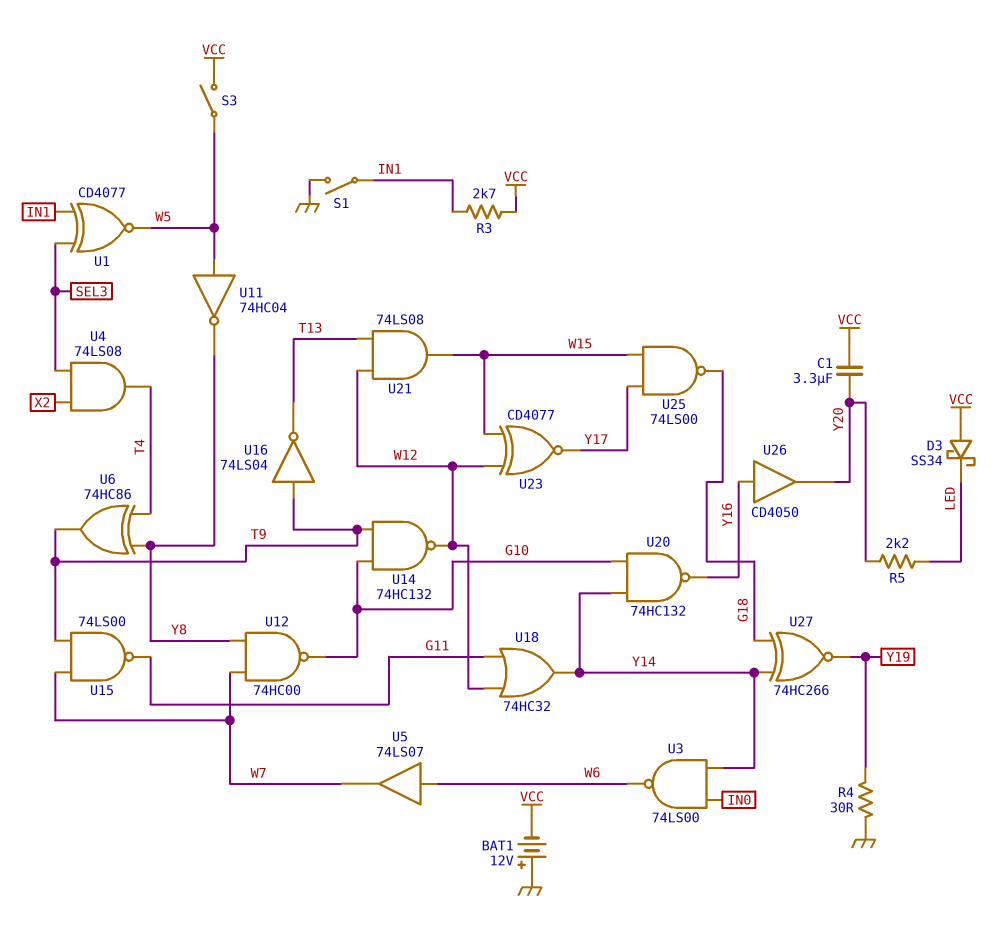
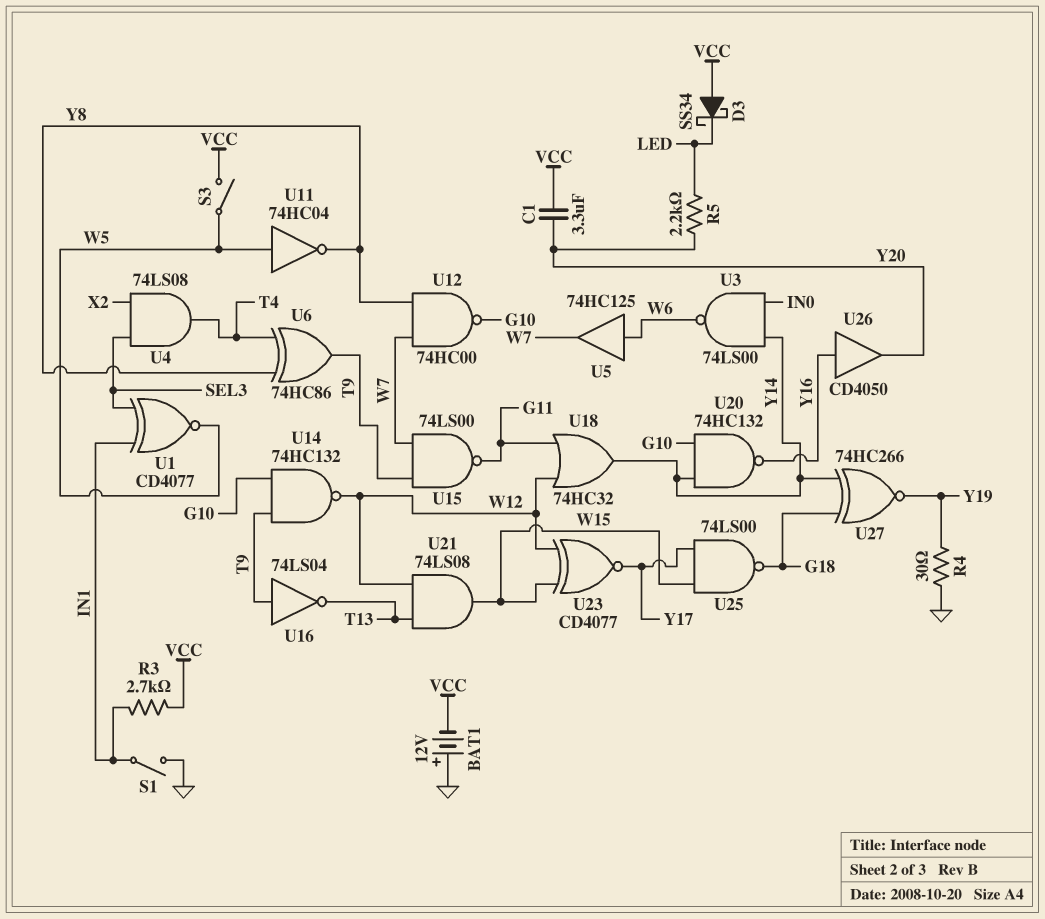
U5: buffer 74LS07 (in W6, out W7) -> buffer 74HC125 (in W6, out W7)

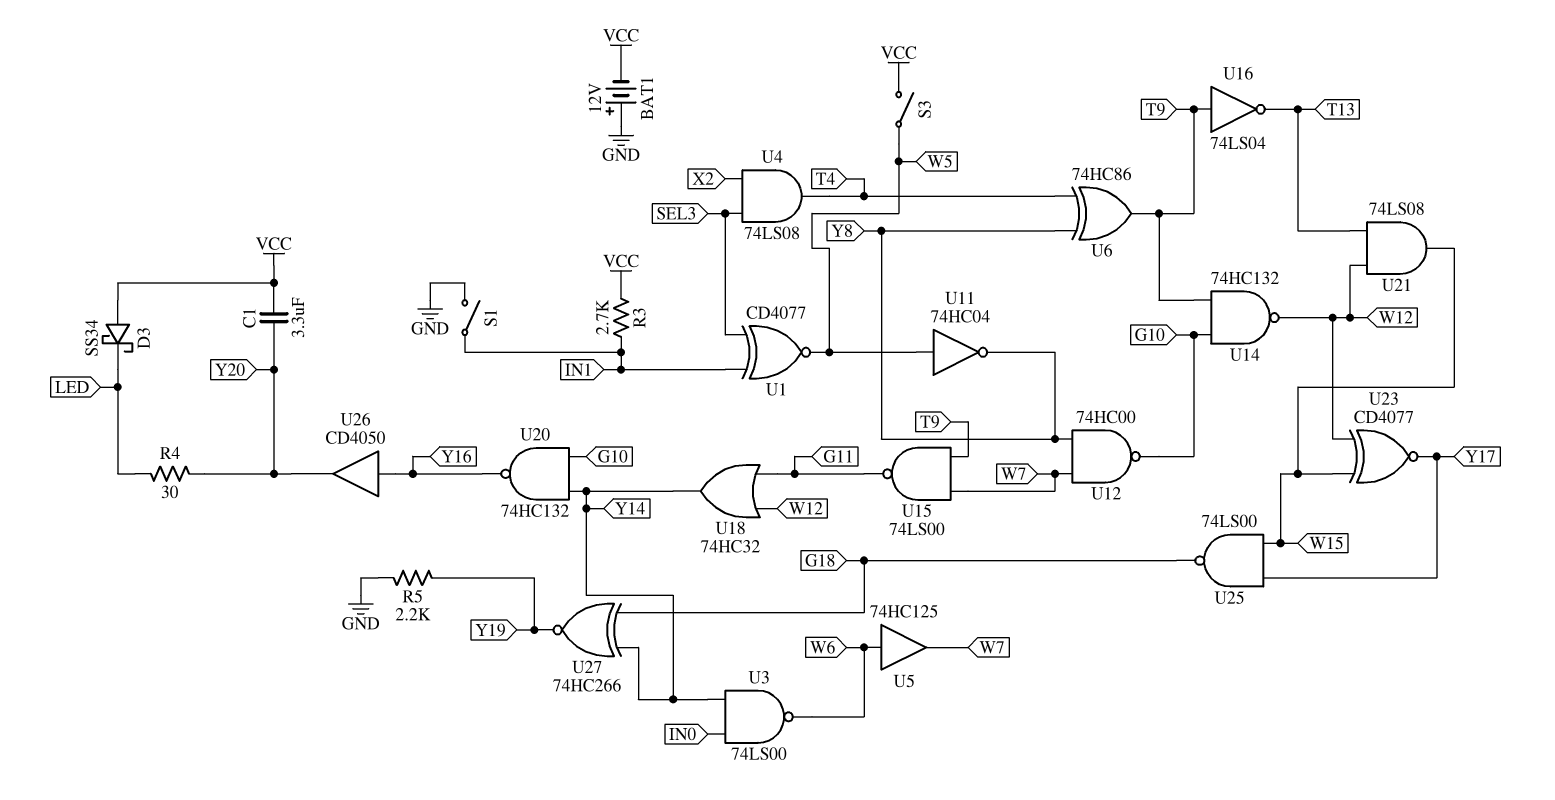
R4: 30 (GND, Y19) -> 30 (LED, Y20)
R5: 2.2k (LED, Y20) -> 2.2k (GND, Y19)

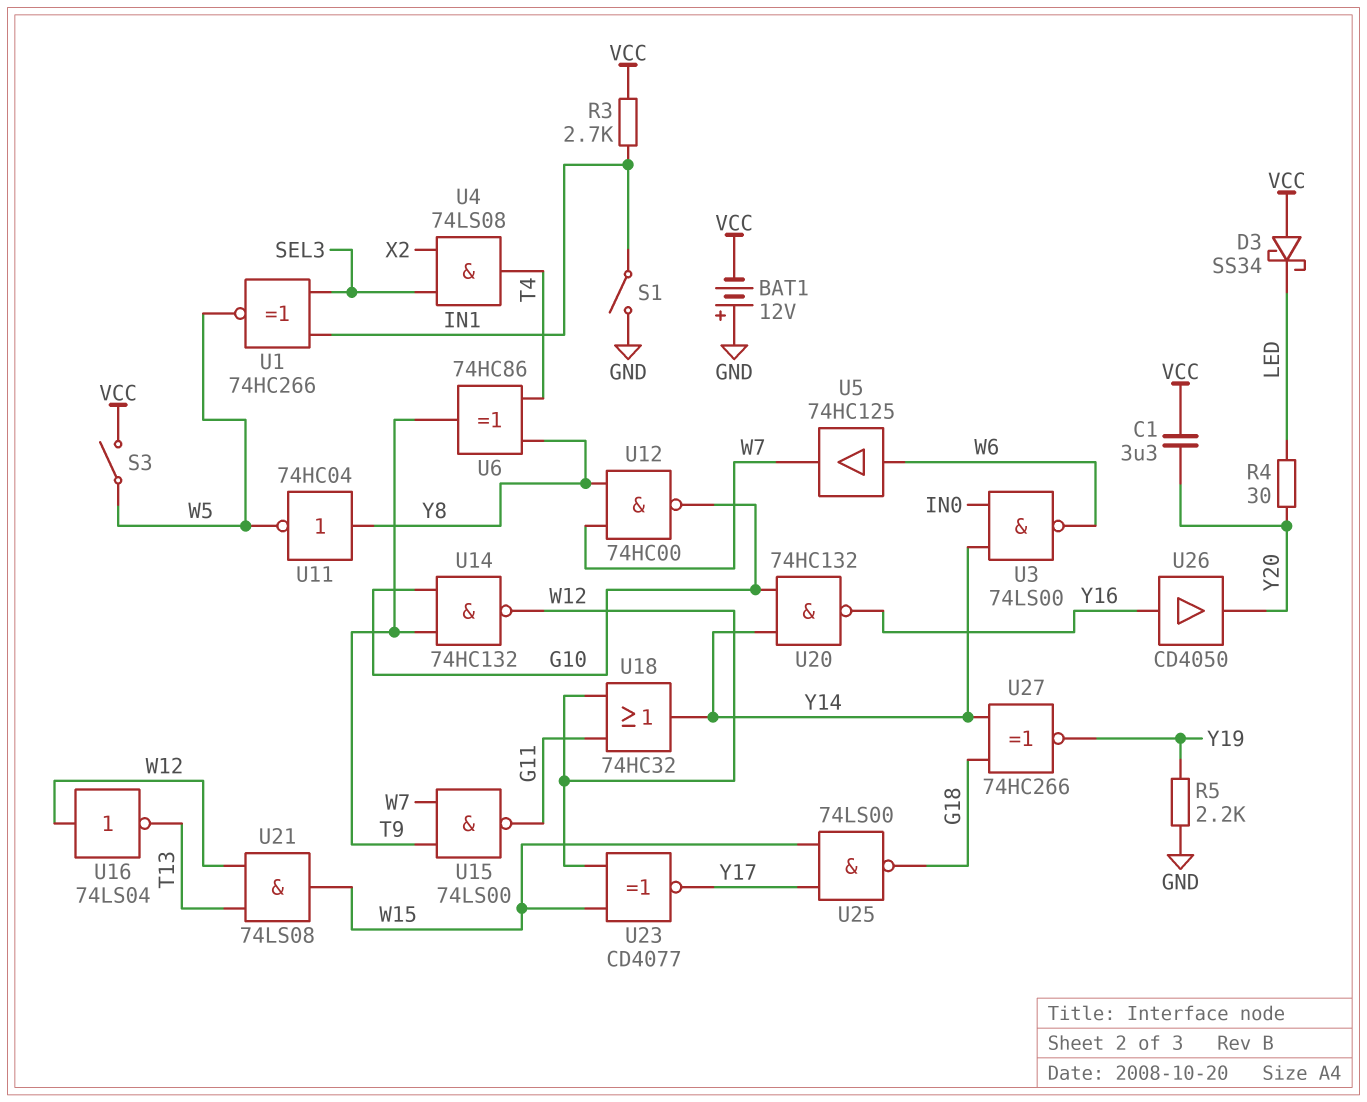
U1: XNOR CD4077 (in IN1, in SEL3, out W5) -> XNOR 74HC266 (in IN1, in SEL3, out W5)
U11: NOT 74HC04 (in W5, out Y8) -> NOT 74HC04 (in Y8, out W5)
U16: NOT 74LS04 (in T9, out T13) -> NOT 74LS04 (in W12, out T13)

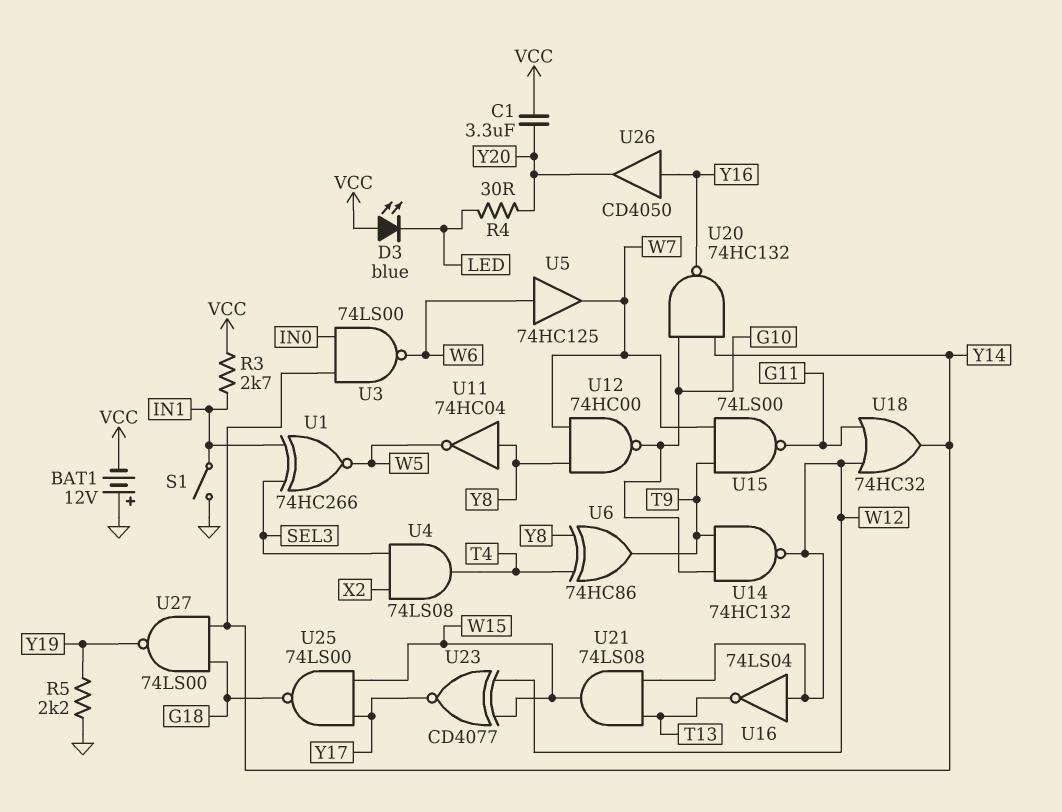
D3: schottky SS34 (A VCC, K LED) -> LED blue (A VCC, K LED)
S3: switch (VCC, W5) -> none
U27: XNOR 74HC266 (in G18, in Y14, out Y19) -> NAND 74LS00 (in G18, in Y14, out Y19)

